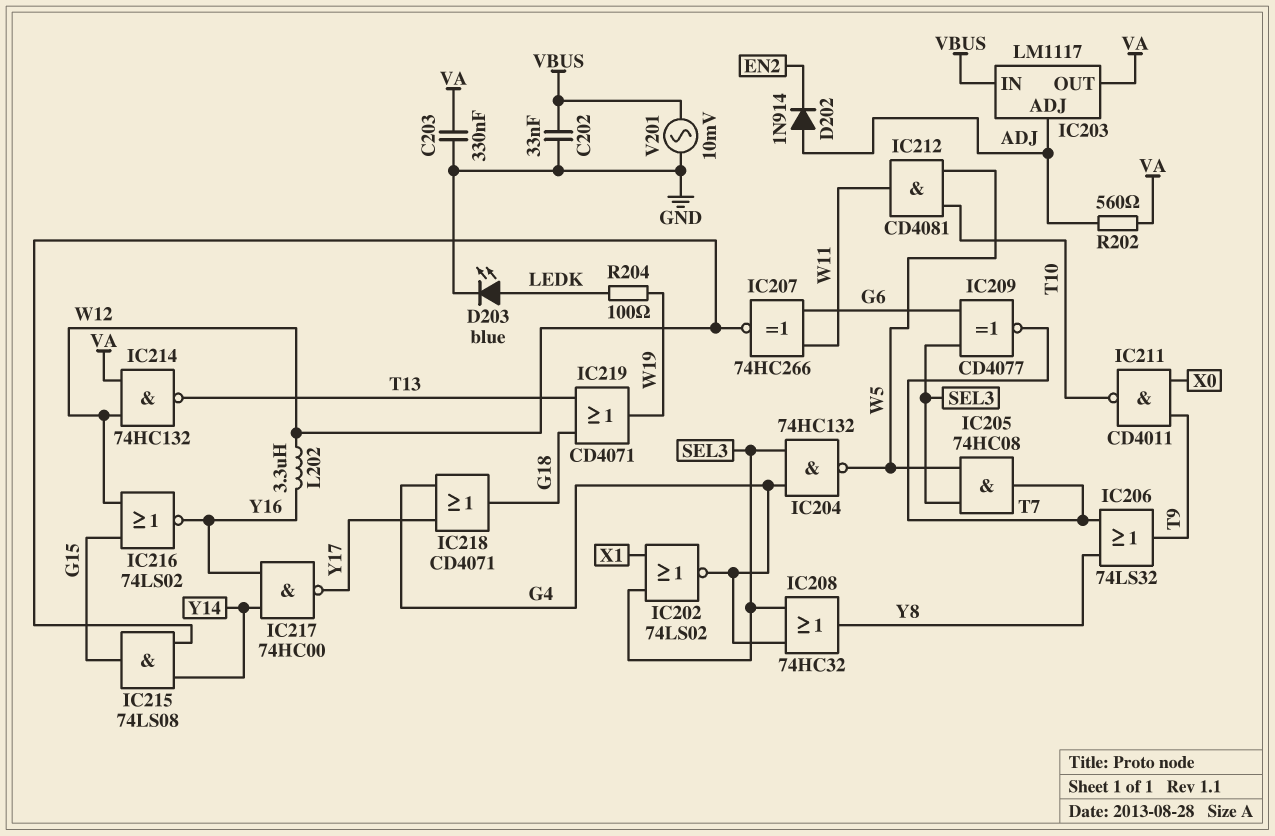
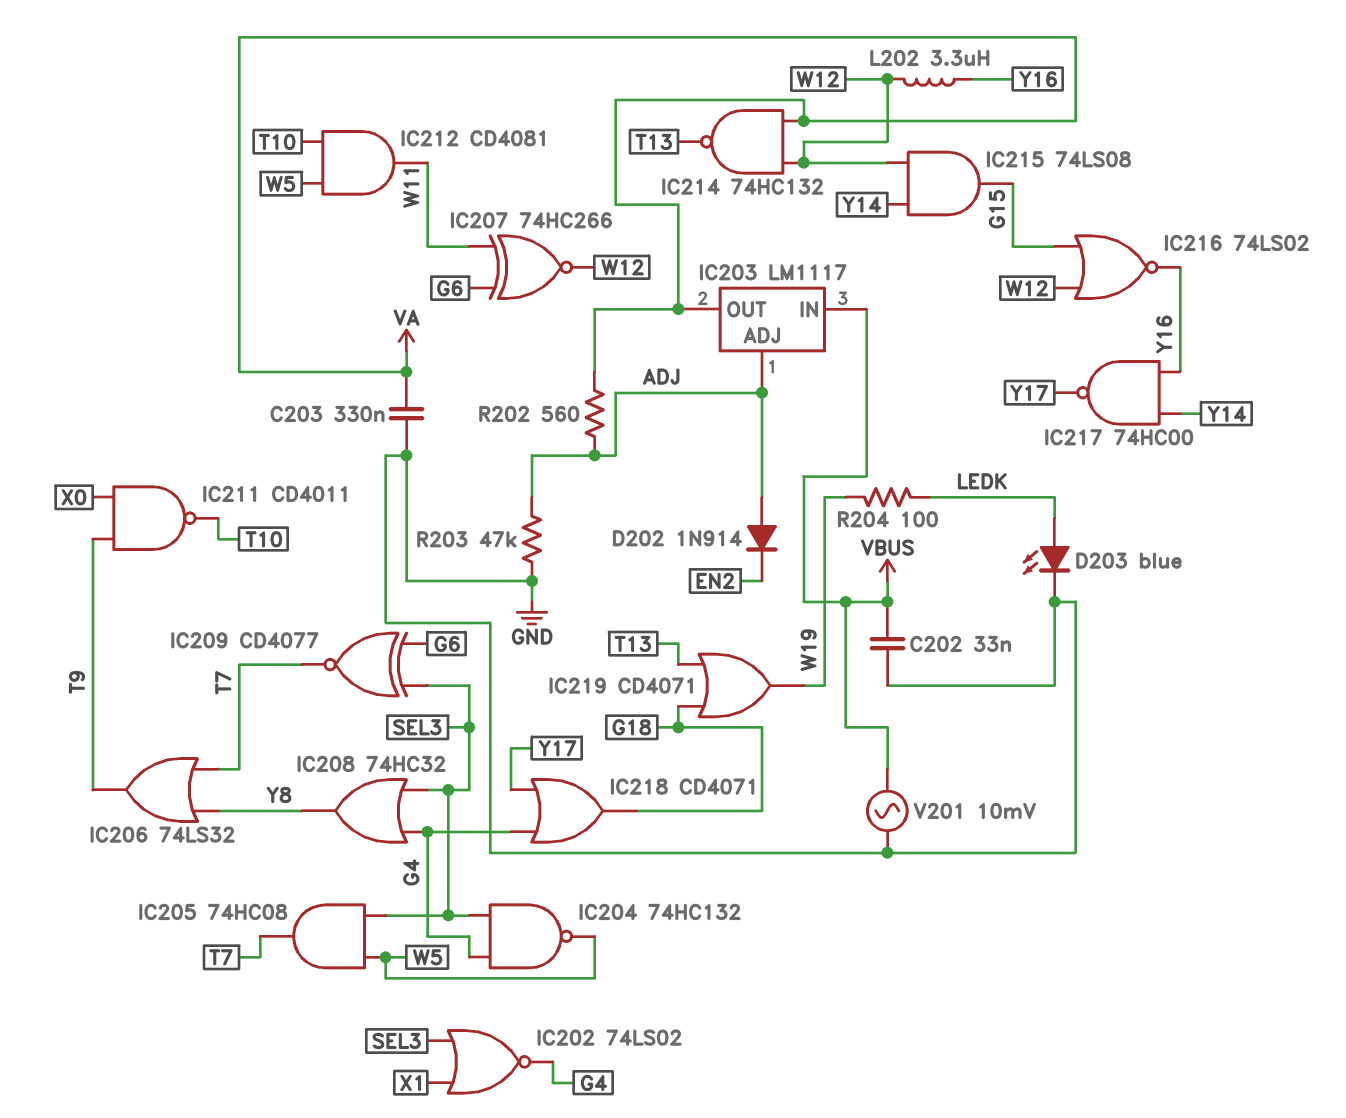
R203: none -> 47k (ADJ, GND)

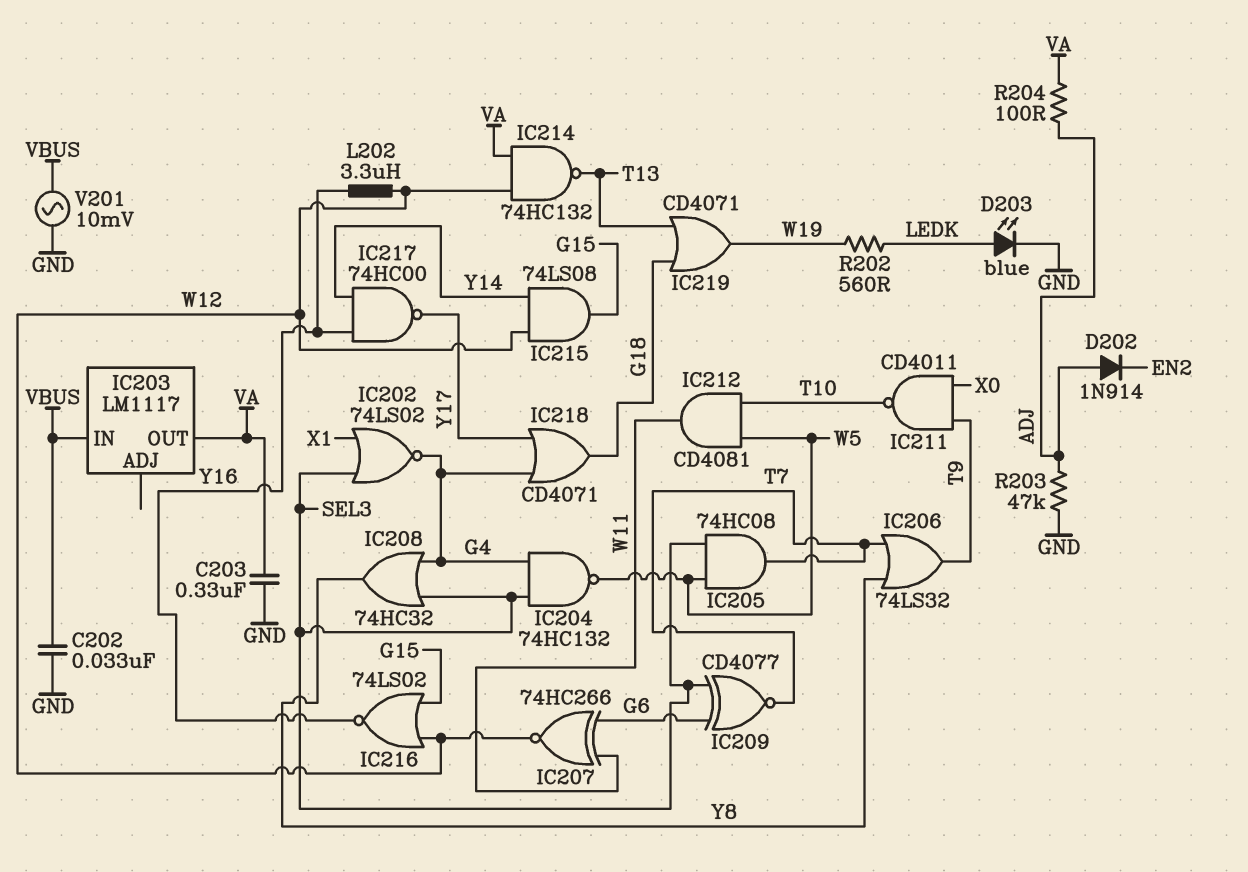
IC203 pin ADJ: ADJ -> none
R202: 560 (ADJ, VA) -> 560 (LEDK, W19)
R204: 100 (LEDK, W19) -> 100 (ADJ, VA)

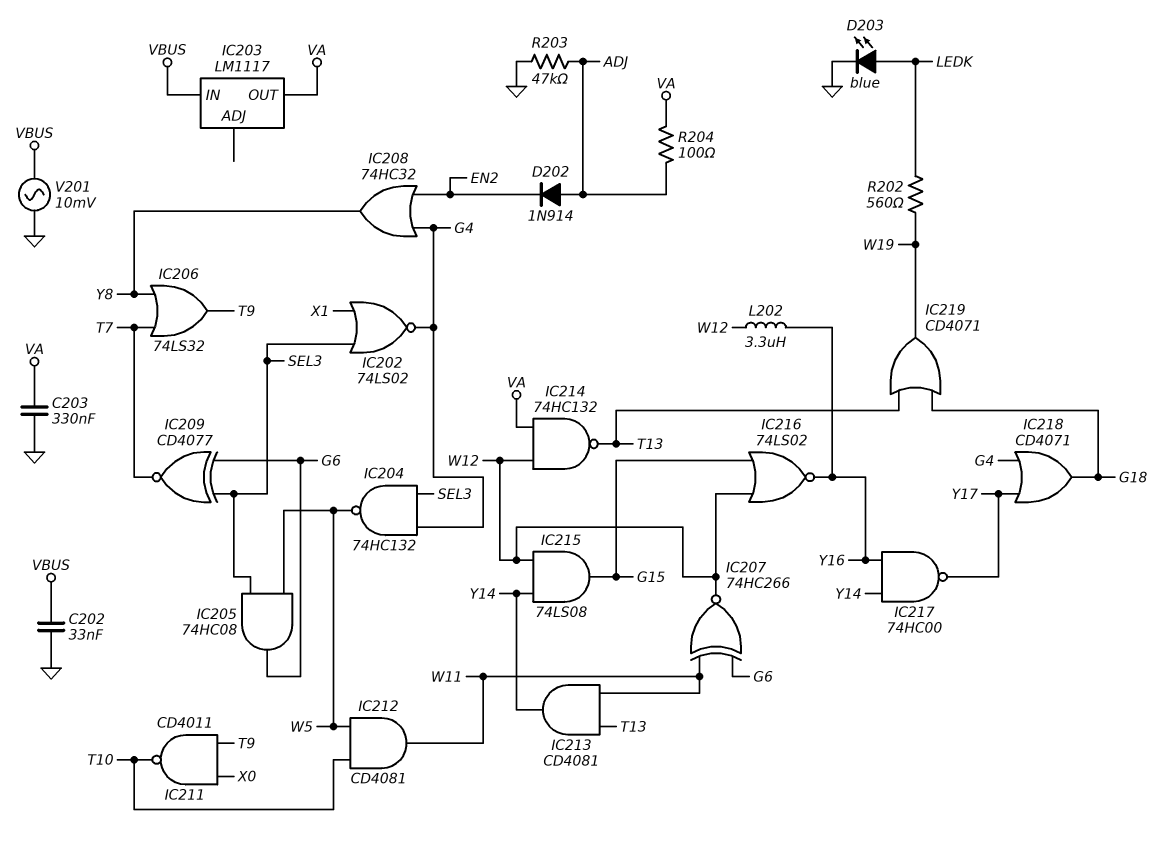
IC205: AND 74HC08 (in SEL3, in W5, out T7) -> AND 74HC08 (in SEL3, in W5, out G6)
IC208: OR 74HC32 (in G4, in SEL3, out Y8) -> OR 74HC32 (in EN2, in G4, out Y8)
IC213: none -> AND CD4081 (in T13, in W11, out Y14)

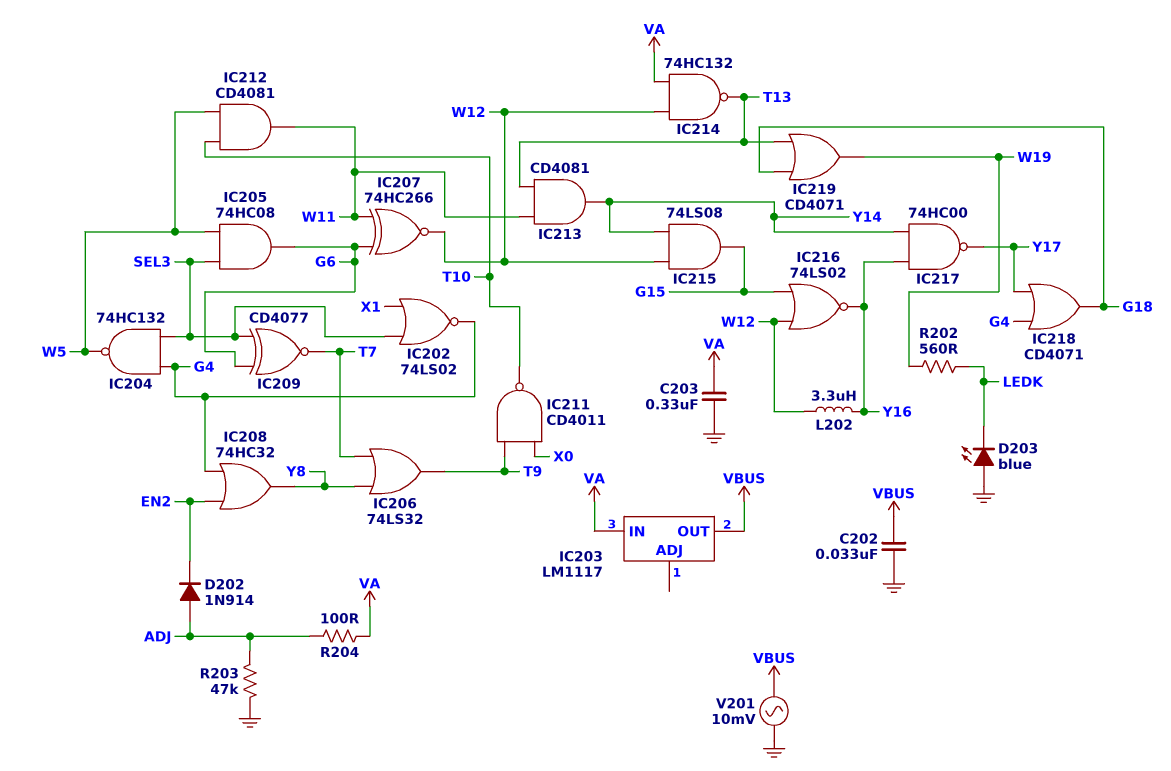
D203: LED blue (A LEDK, K GND) -> LED blue (A GND, K LEDK)
IC203 pin IN: VBUS -> VA
IC203 pin OUT: VA -> VBUS

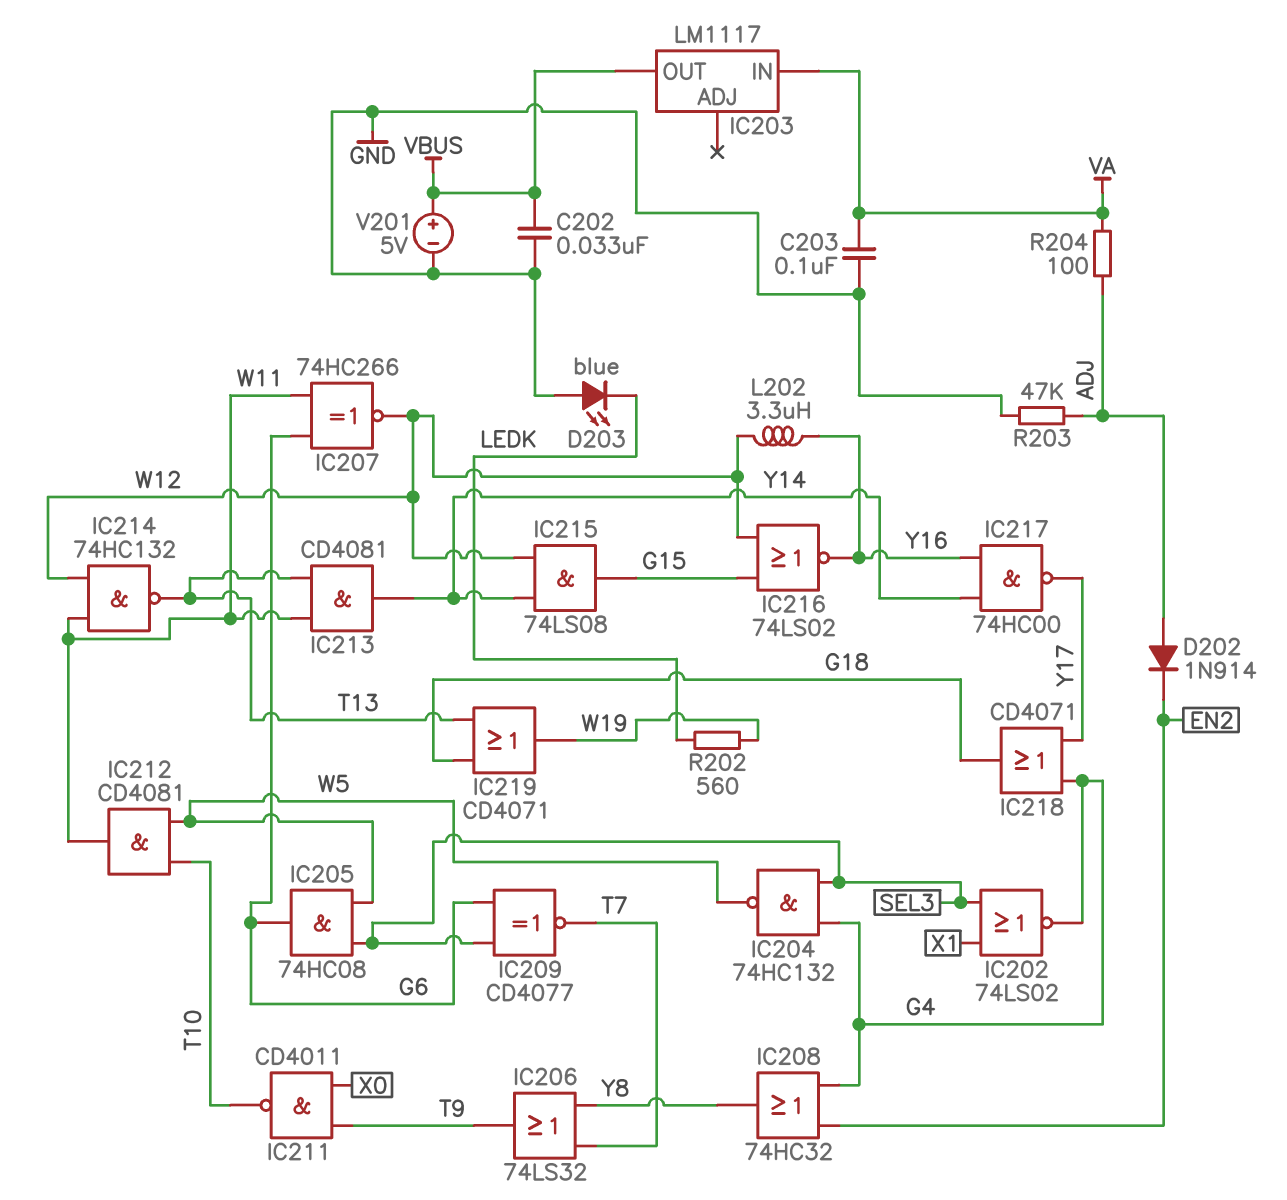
C203: 330nF (GND, VA) -> 100nF (GND, VA)
IC214: NAND 74HC132 (in VA, in W12, out T13) -> NAND 74HC132 (in W11, in W12, out T13)
V201: AC 10mV (GND, VBUS) -> 5V (plus VBUS, minus GND)

